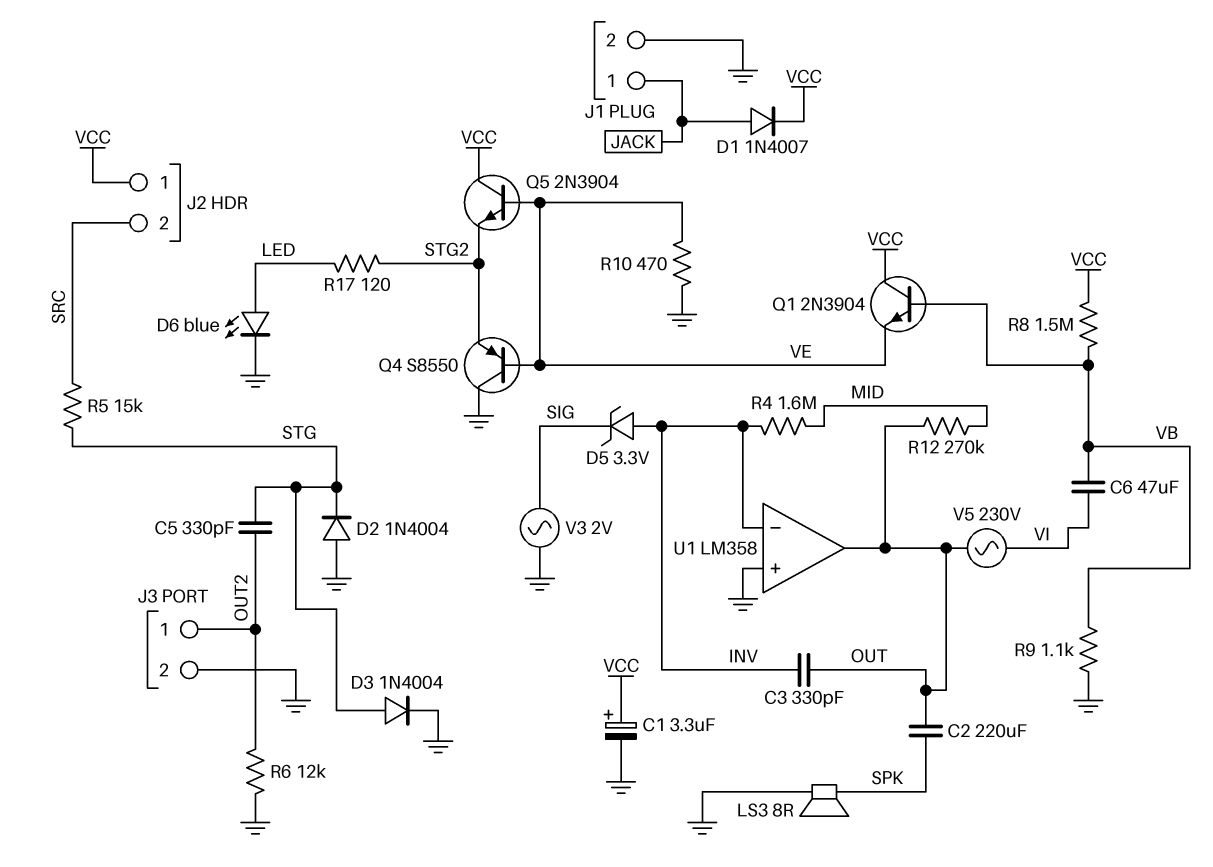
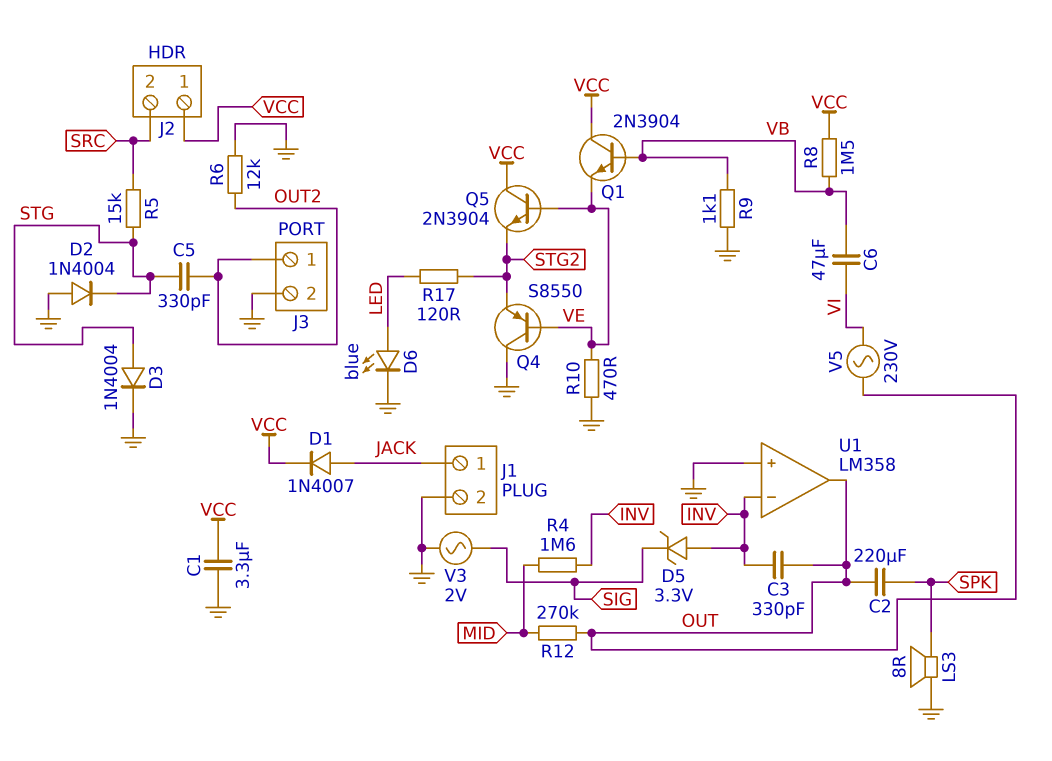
C1: 3.3uF (plus VCC, minus GND) -> 3.3uF (GND, VCC)

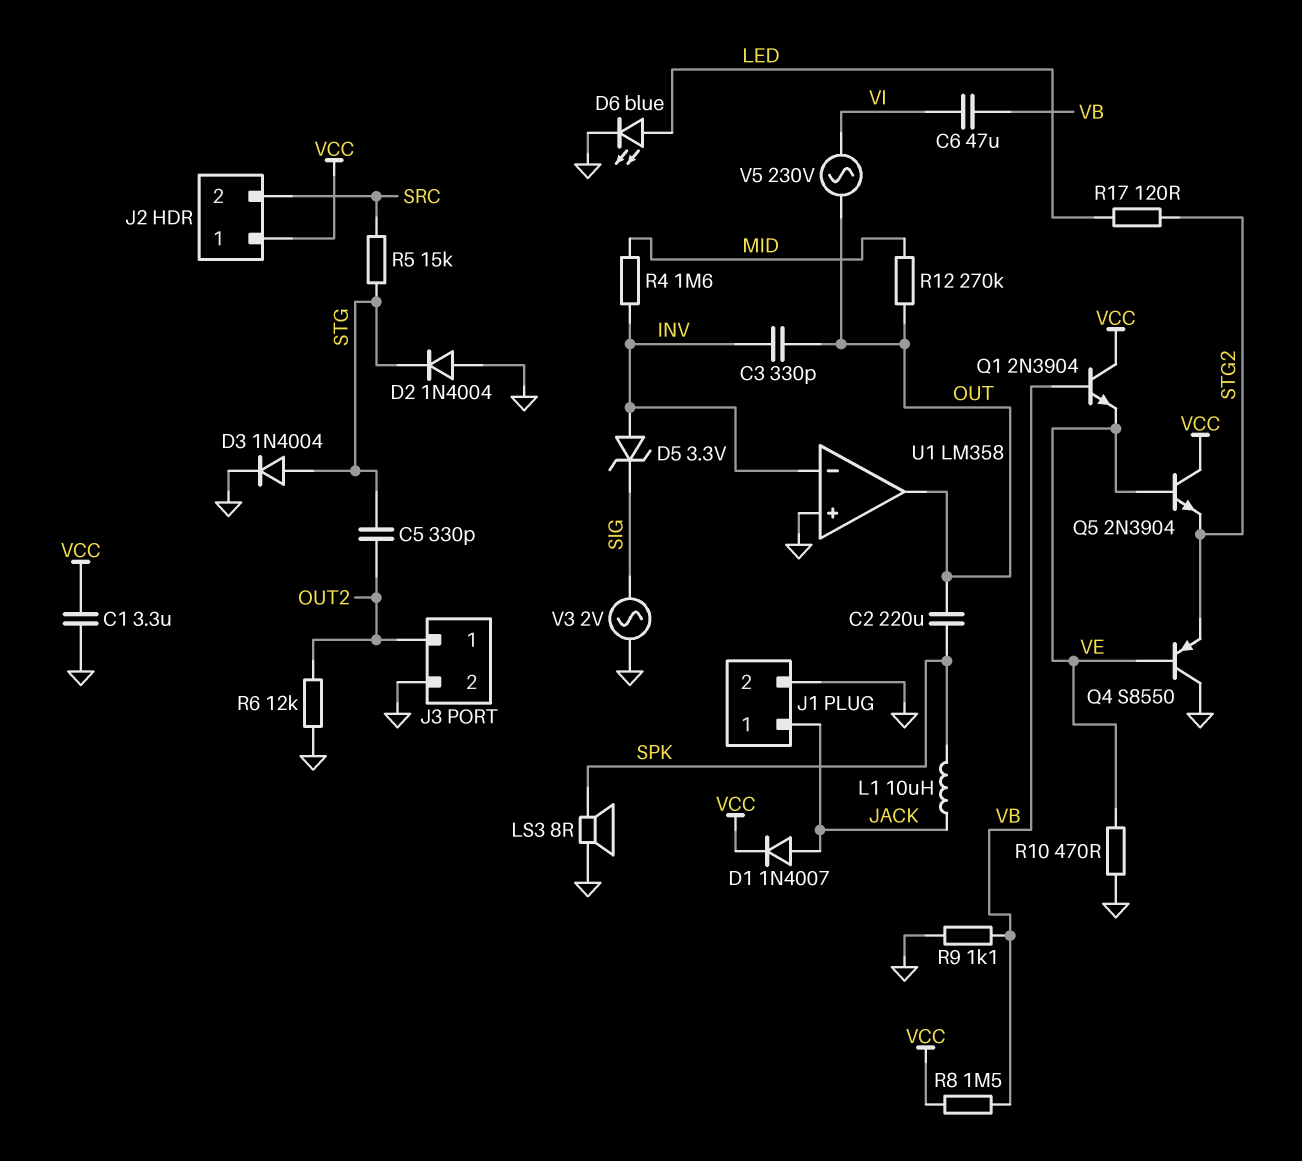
L1: none -> 10uH (JACK, SPK)

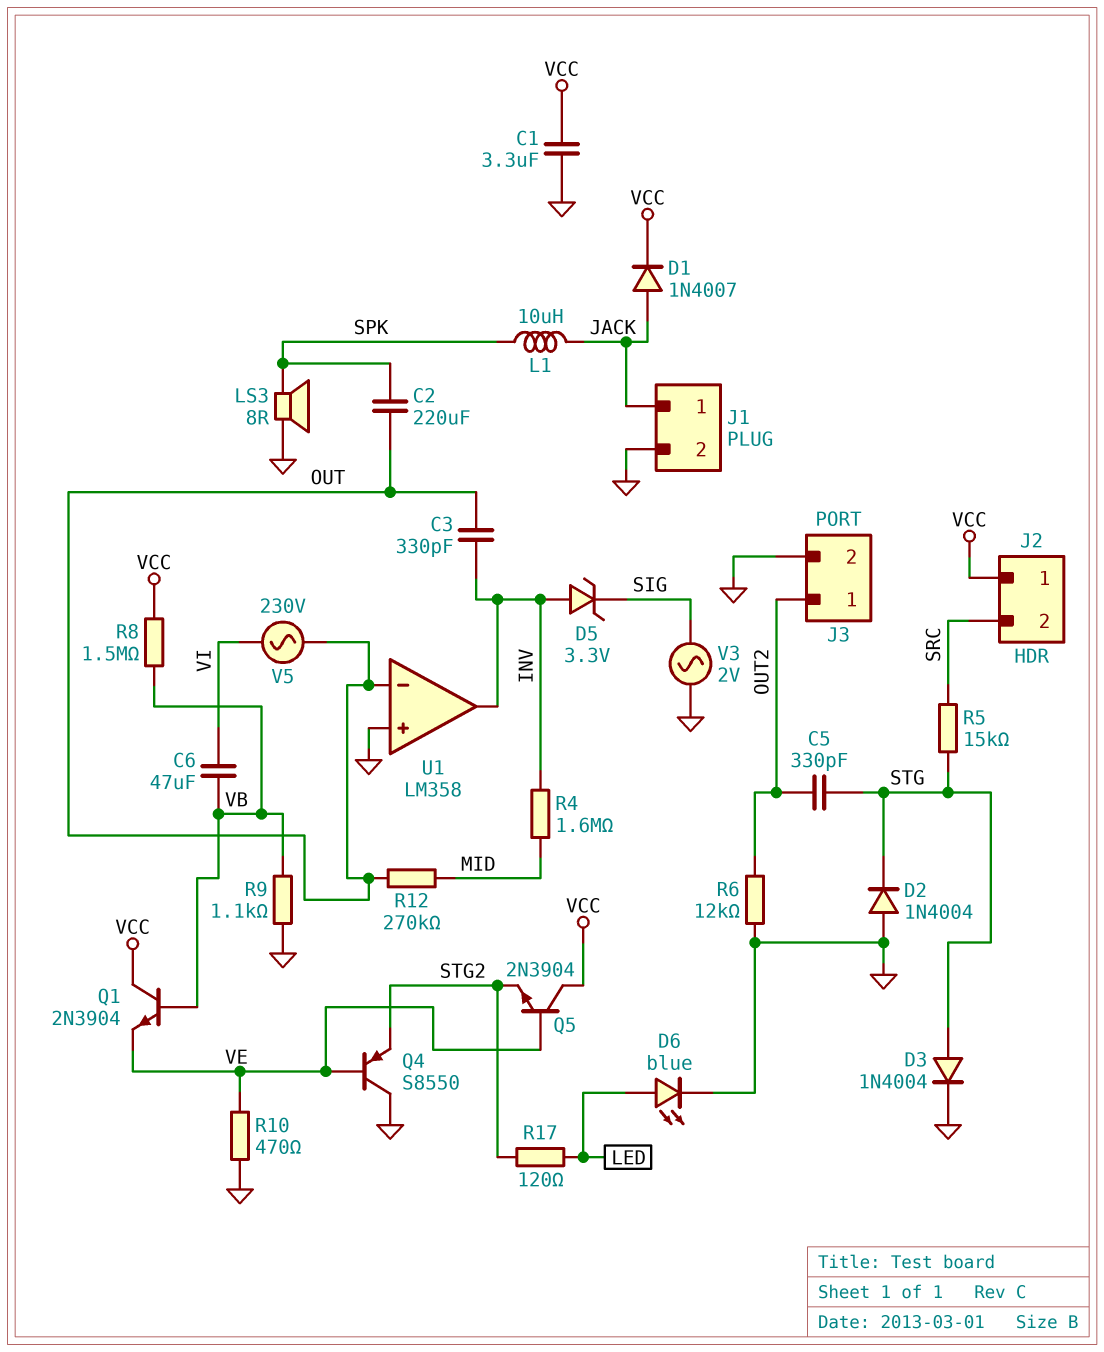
U1 pin in-: INV -> OUT
U1 pin out: OUT -> INV

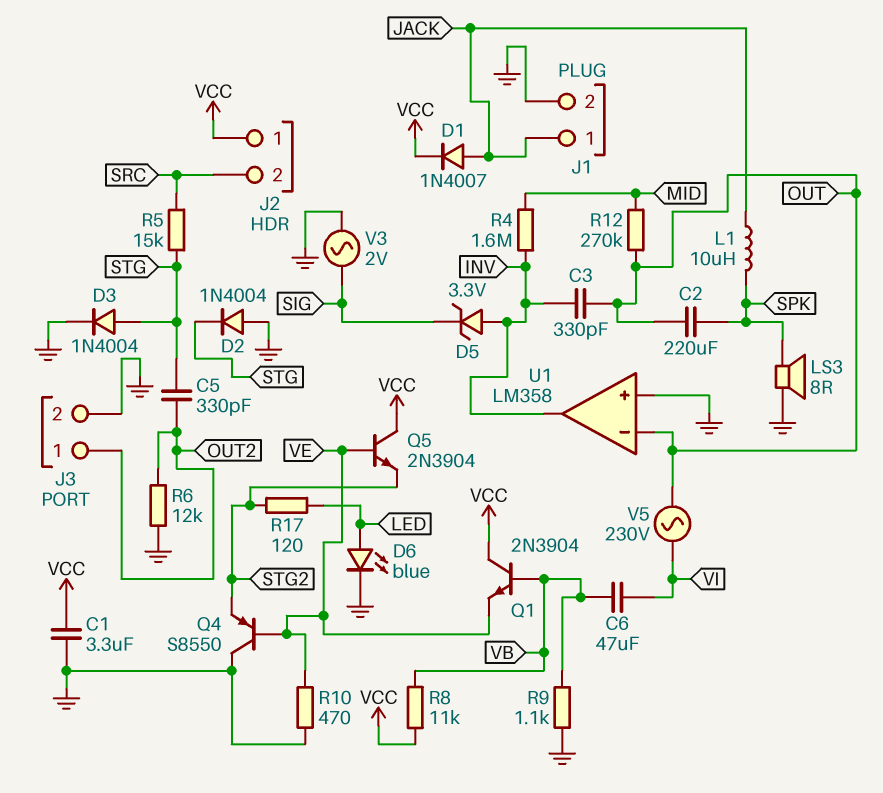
R8: 1.5M (VB, VCC) -> 11k (VB, VCC)

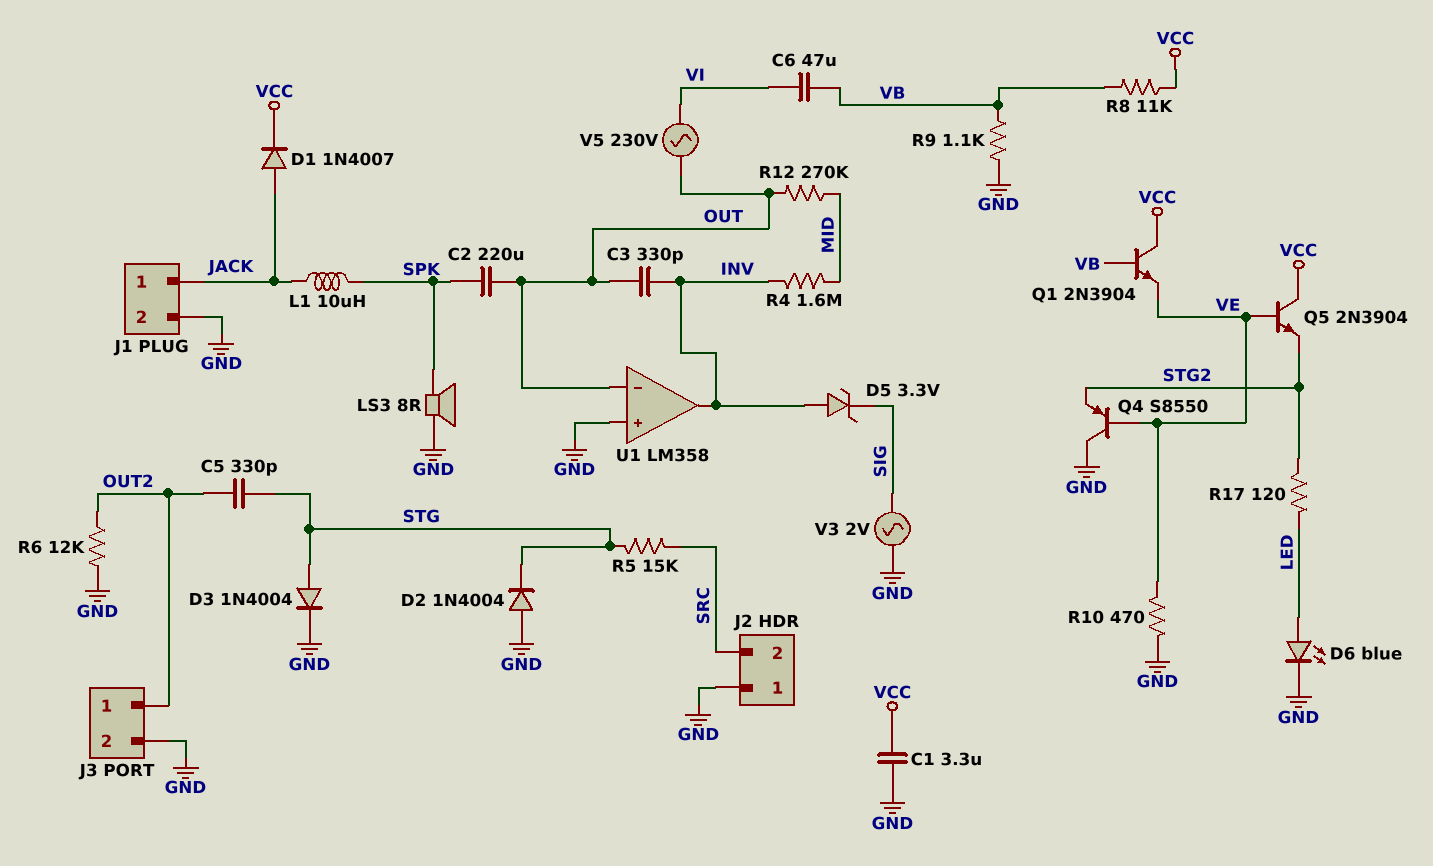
J2 pin 1: VCC -> GND

